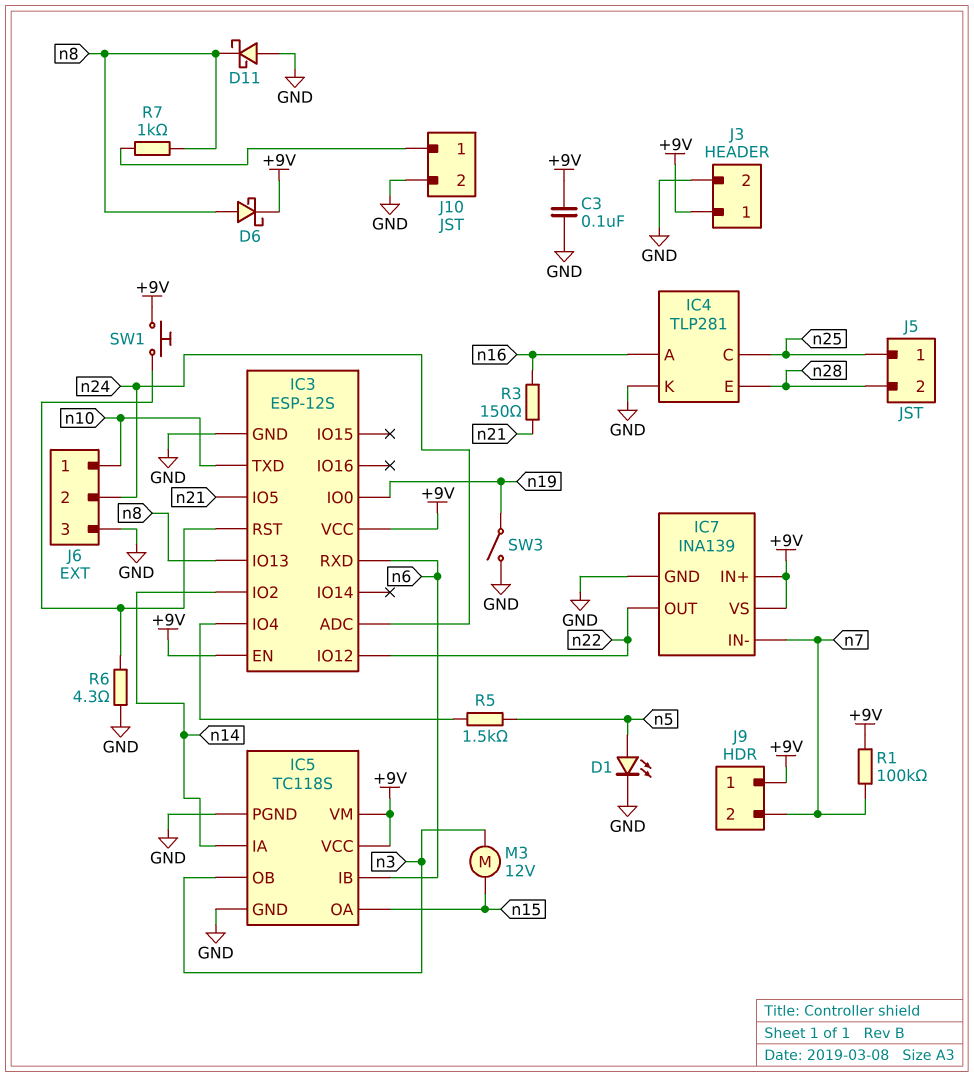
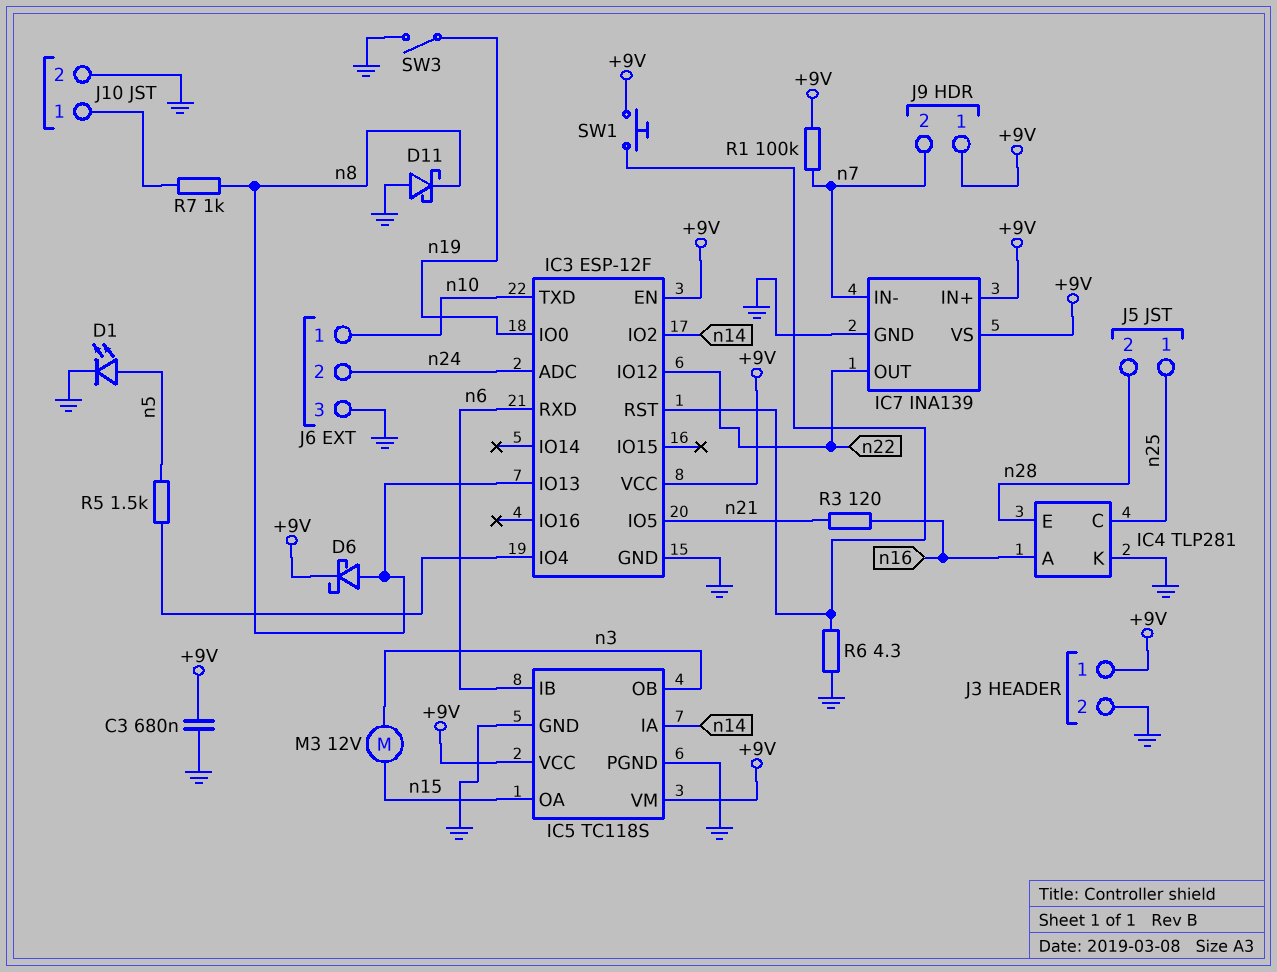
C3: 100nF (+9V, GND) -> 680nF (+9V, GND)
IC3: ESP-12S -> ESP-12F
R3: 150 (n16, n21) -> 120 (n16, n21)

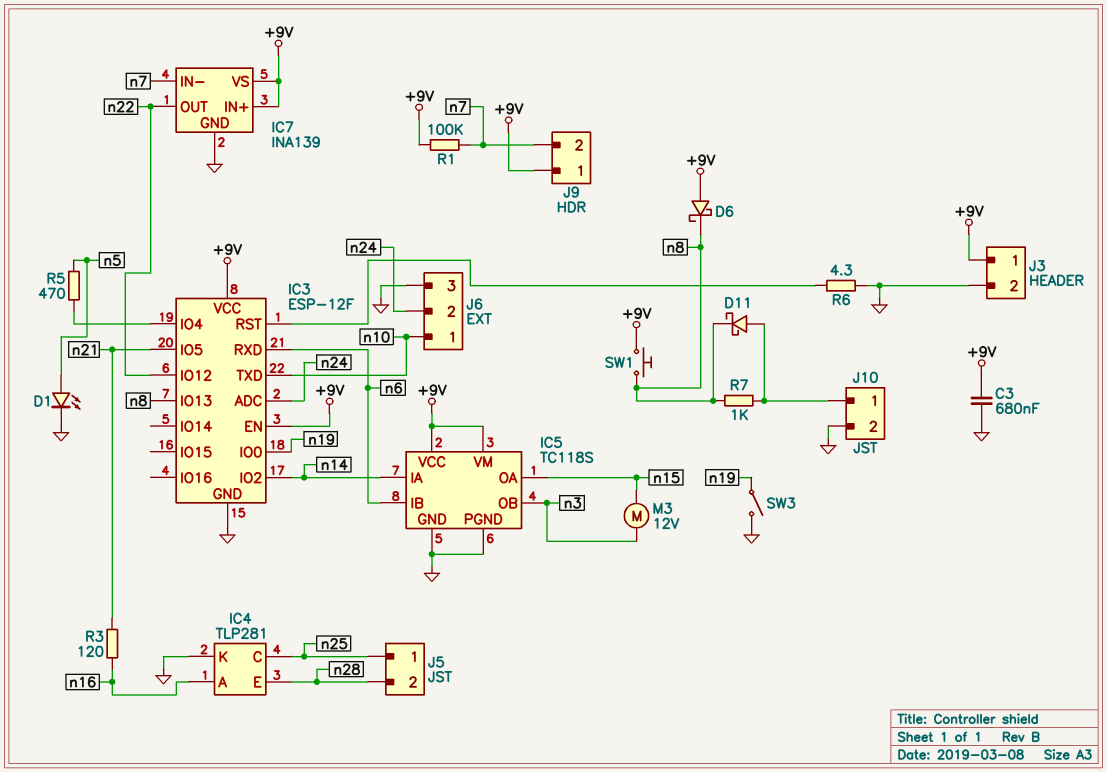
D6: schottky (A n8, K +9V) -> schottky (A +9V, K n8)
D11: schottky (A GND, K n8) -> schottky (A J10/1, K n8)
R5: 1.5k (IC3/IO4, n5) -> 470 (IC3/IO4, n5)
SW1: button (+9V, IC3/RST) -> button (+9V, n8)

